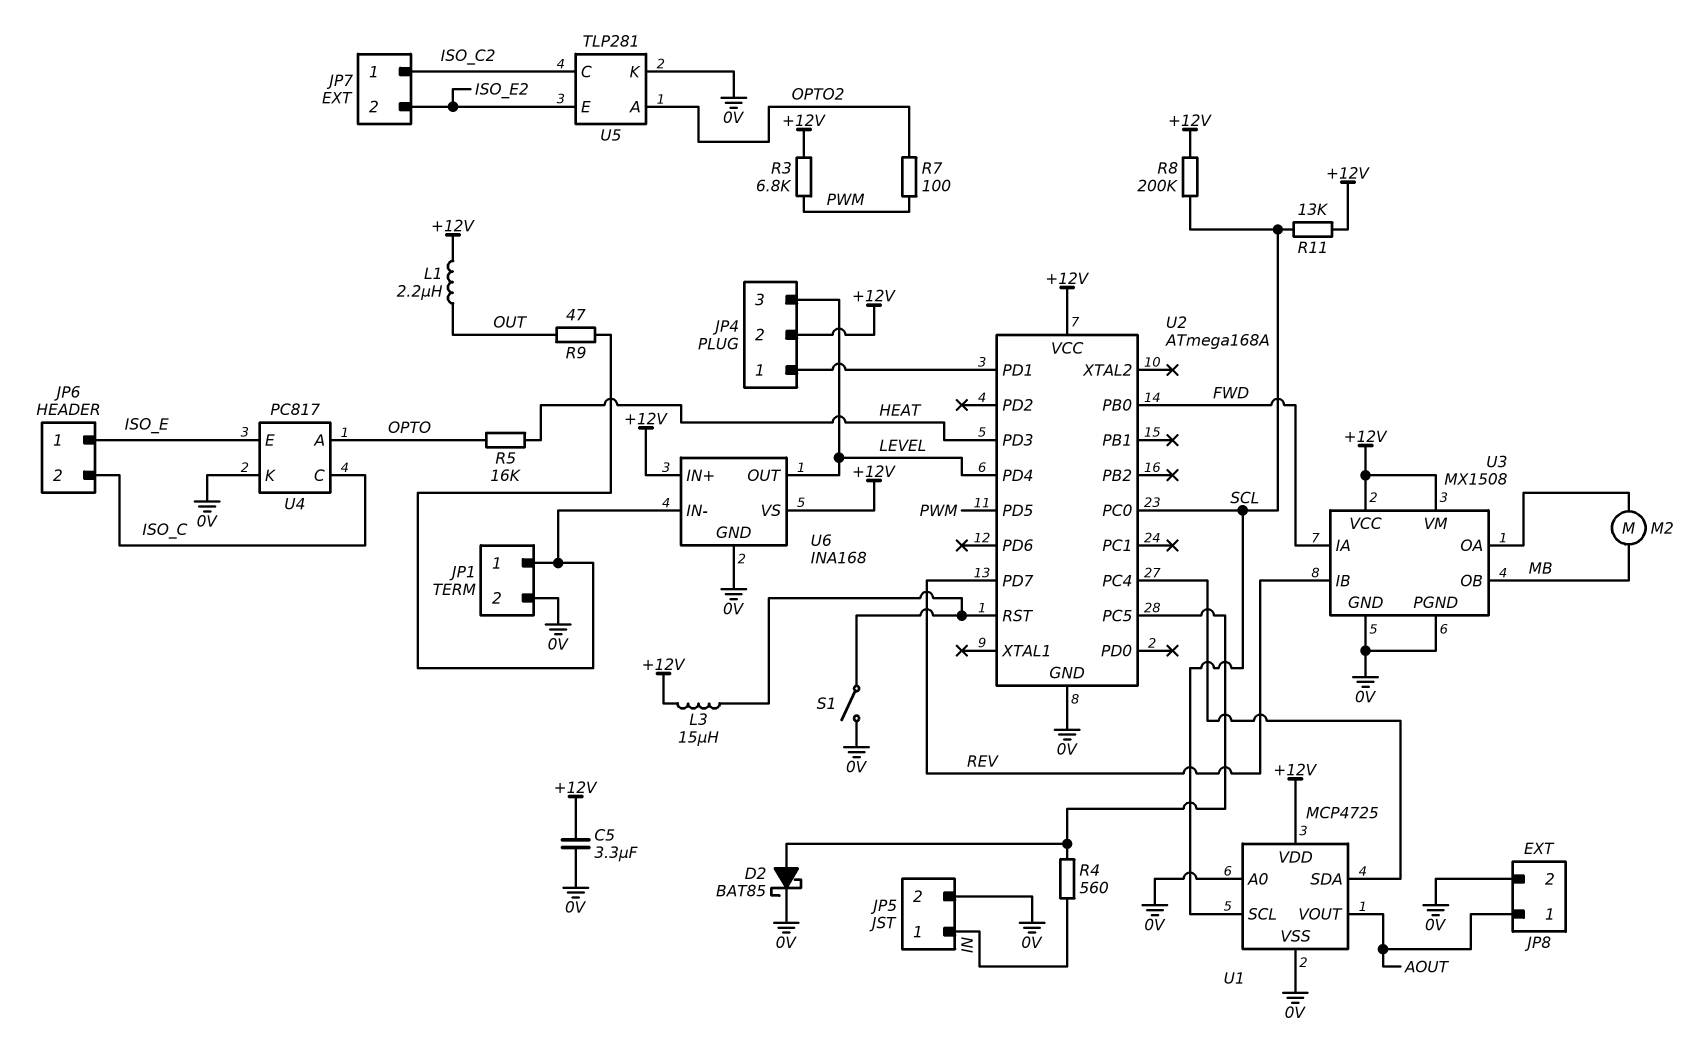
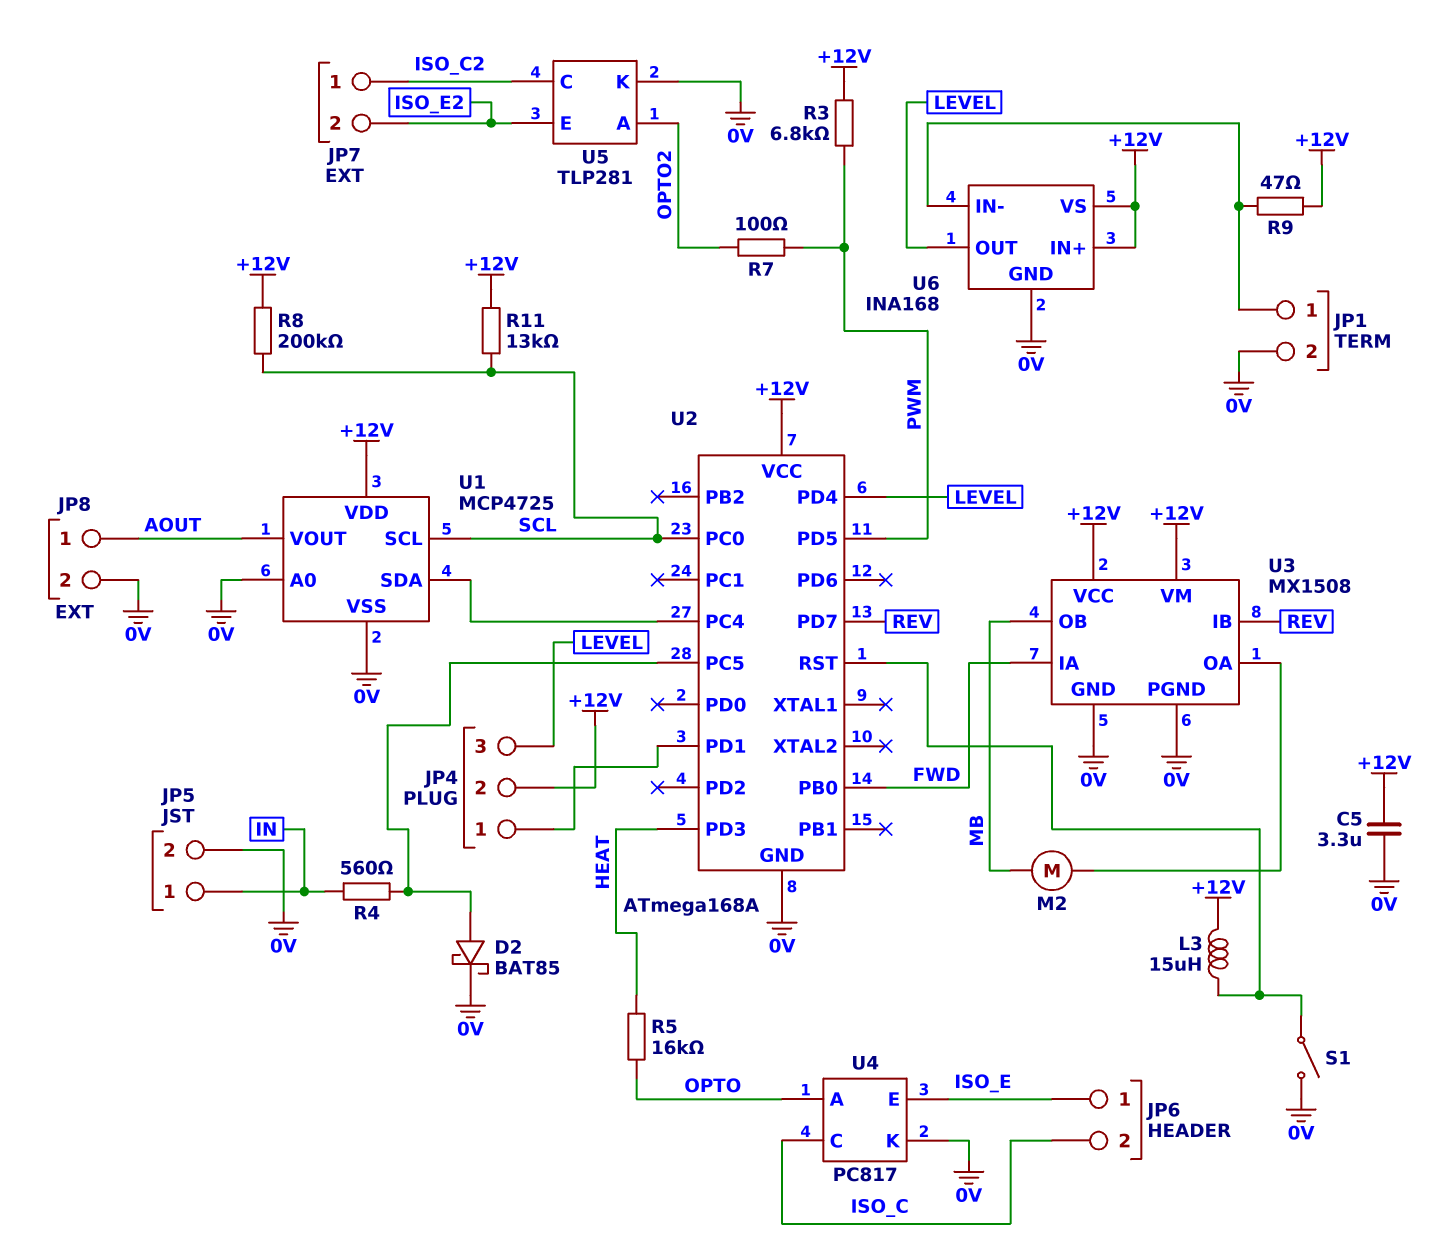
L1: 2.2uH (+12V, OUT) -> none
R9: 47 (JP1/1, OUT) -> 47 (+12V, JP1/1)

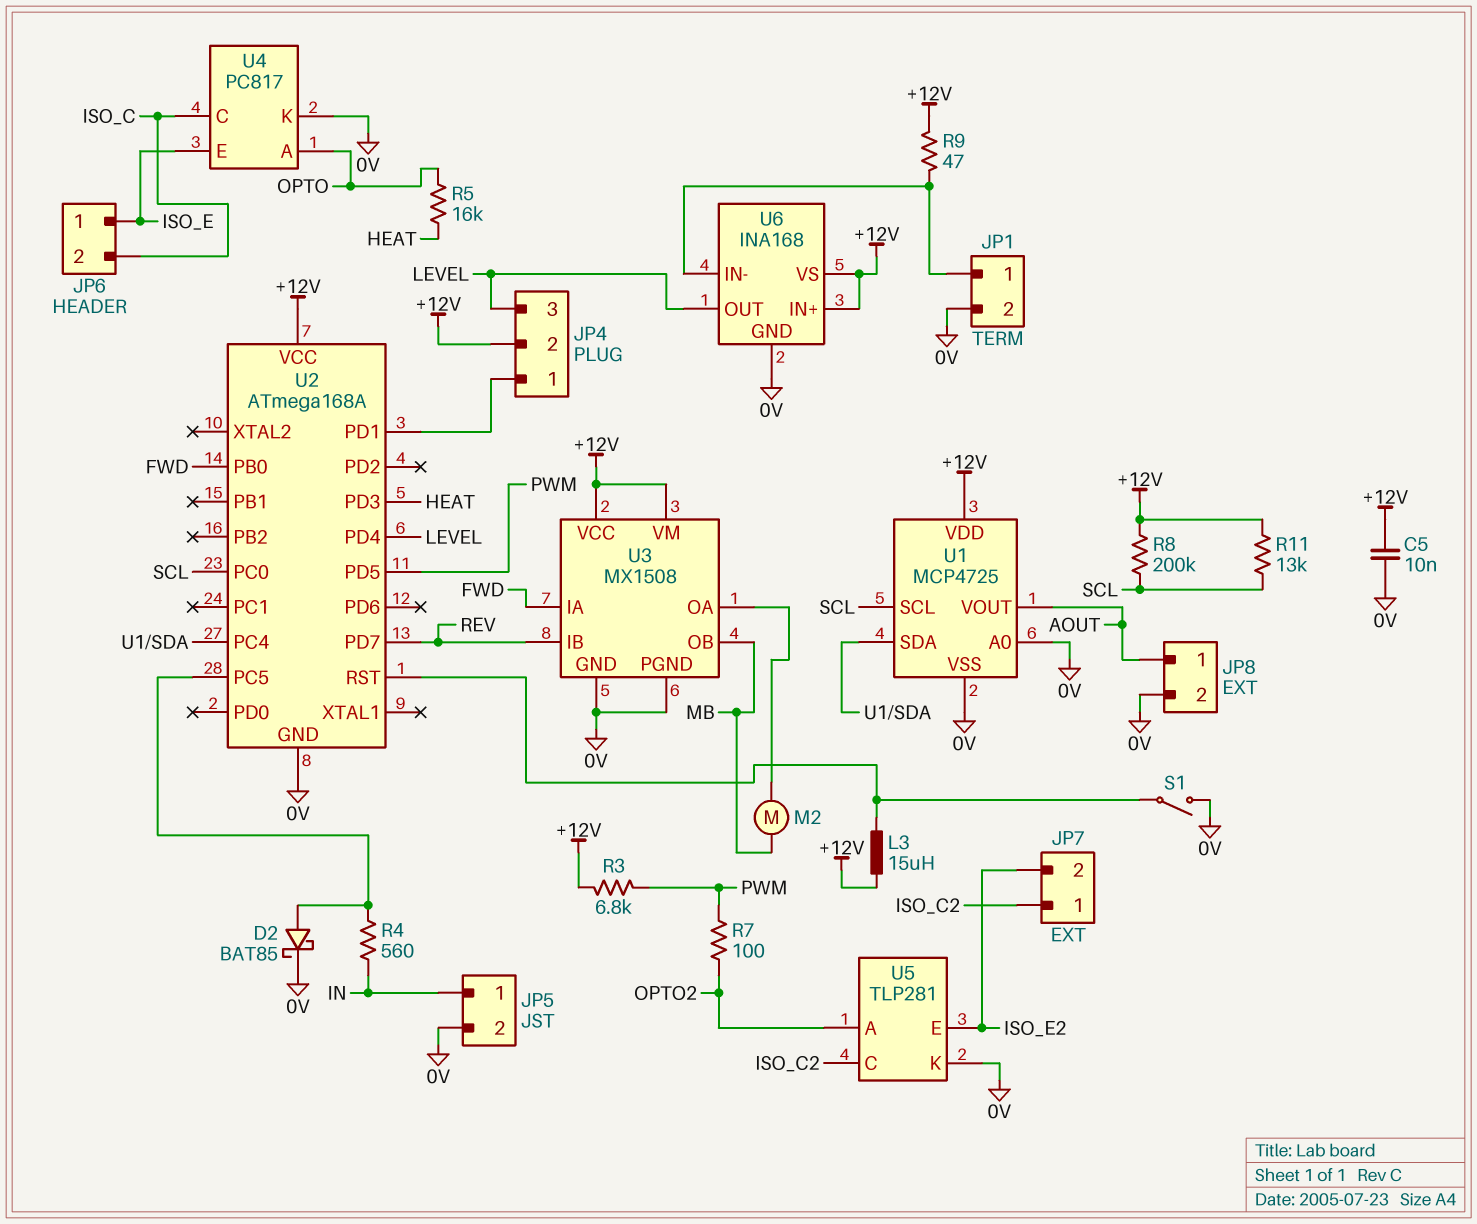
C5: 3.3uF (+12V, 0V) -> 10nF (+12V, 0V)

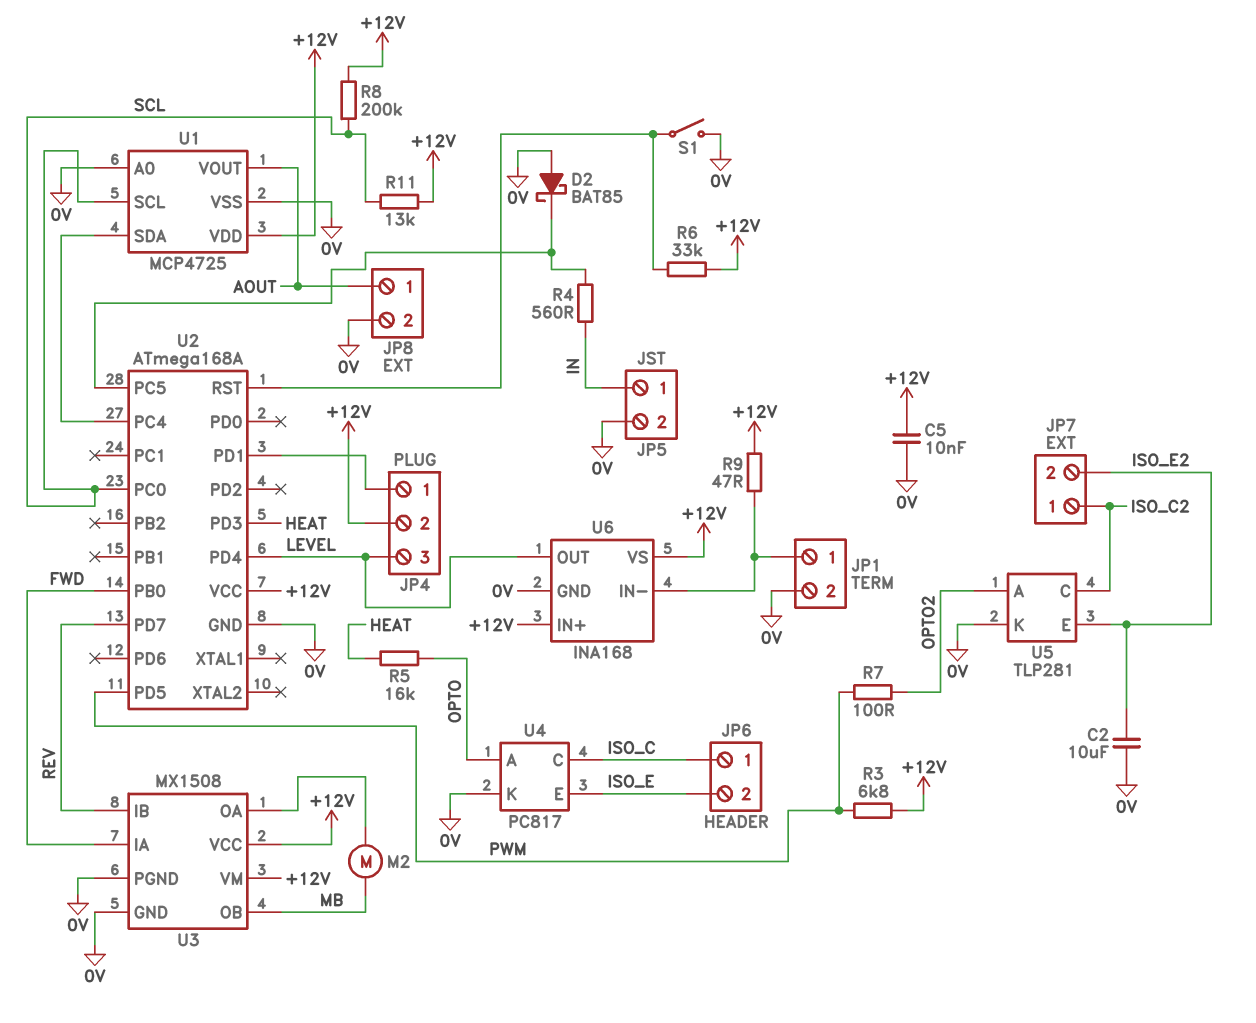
C2: none -> 10uF (0V, ISO_E2)
D2: schottky BAT85 (A U2/PC5, K 0V) -> schottky BAT85 (A 0V, K U2/PC5)
JP6 pin 1: ISO_E -> ISO_C
JP6 pin 2: ISO_C -> ISO_E
L3: 15uH (+12V, U2/RST) -> none
R6: none -> 33k (+12V, U2/RST)

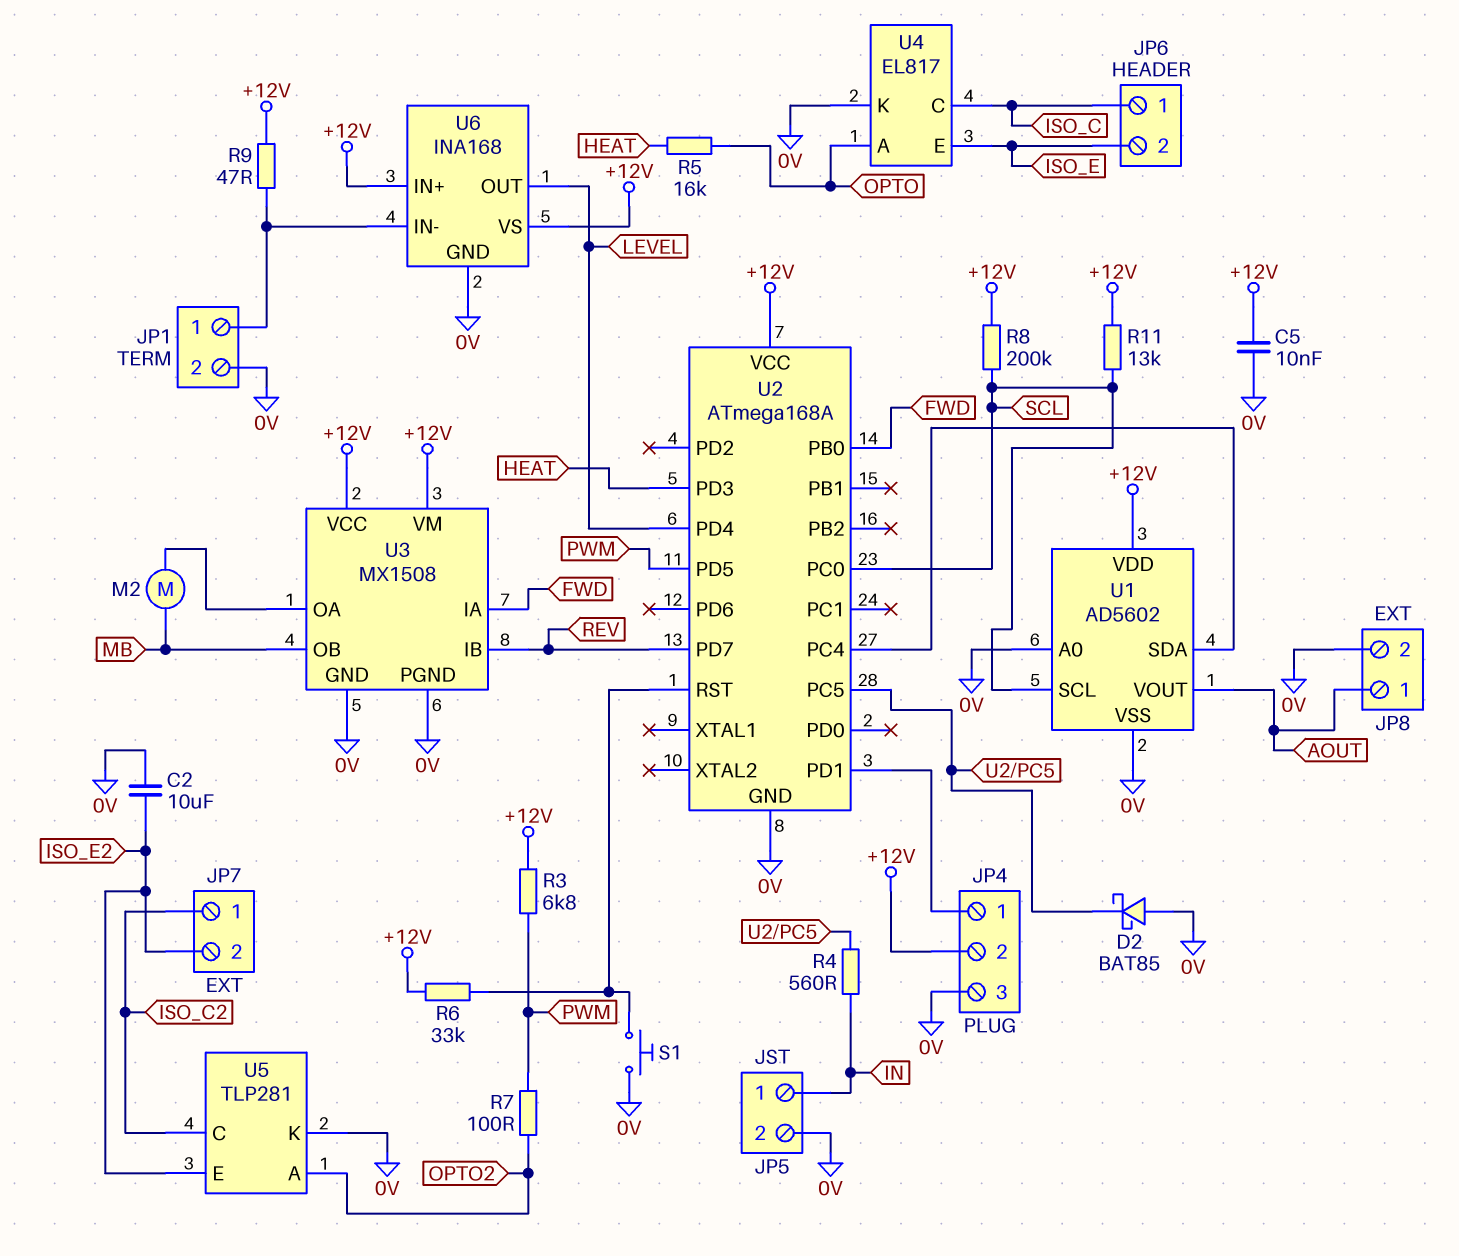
JP4 pin 3: LEVEL -> 0V
S1: switch (0V, U2/RST) -> button (0V, U2/RST)
U1: MCP4725 -> AD5602
U4: PC817 -> EL817

